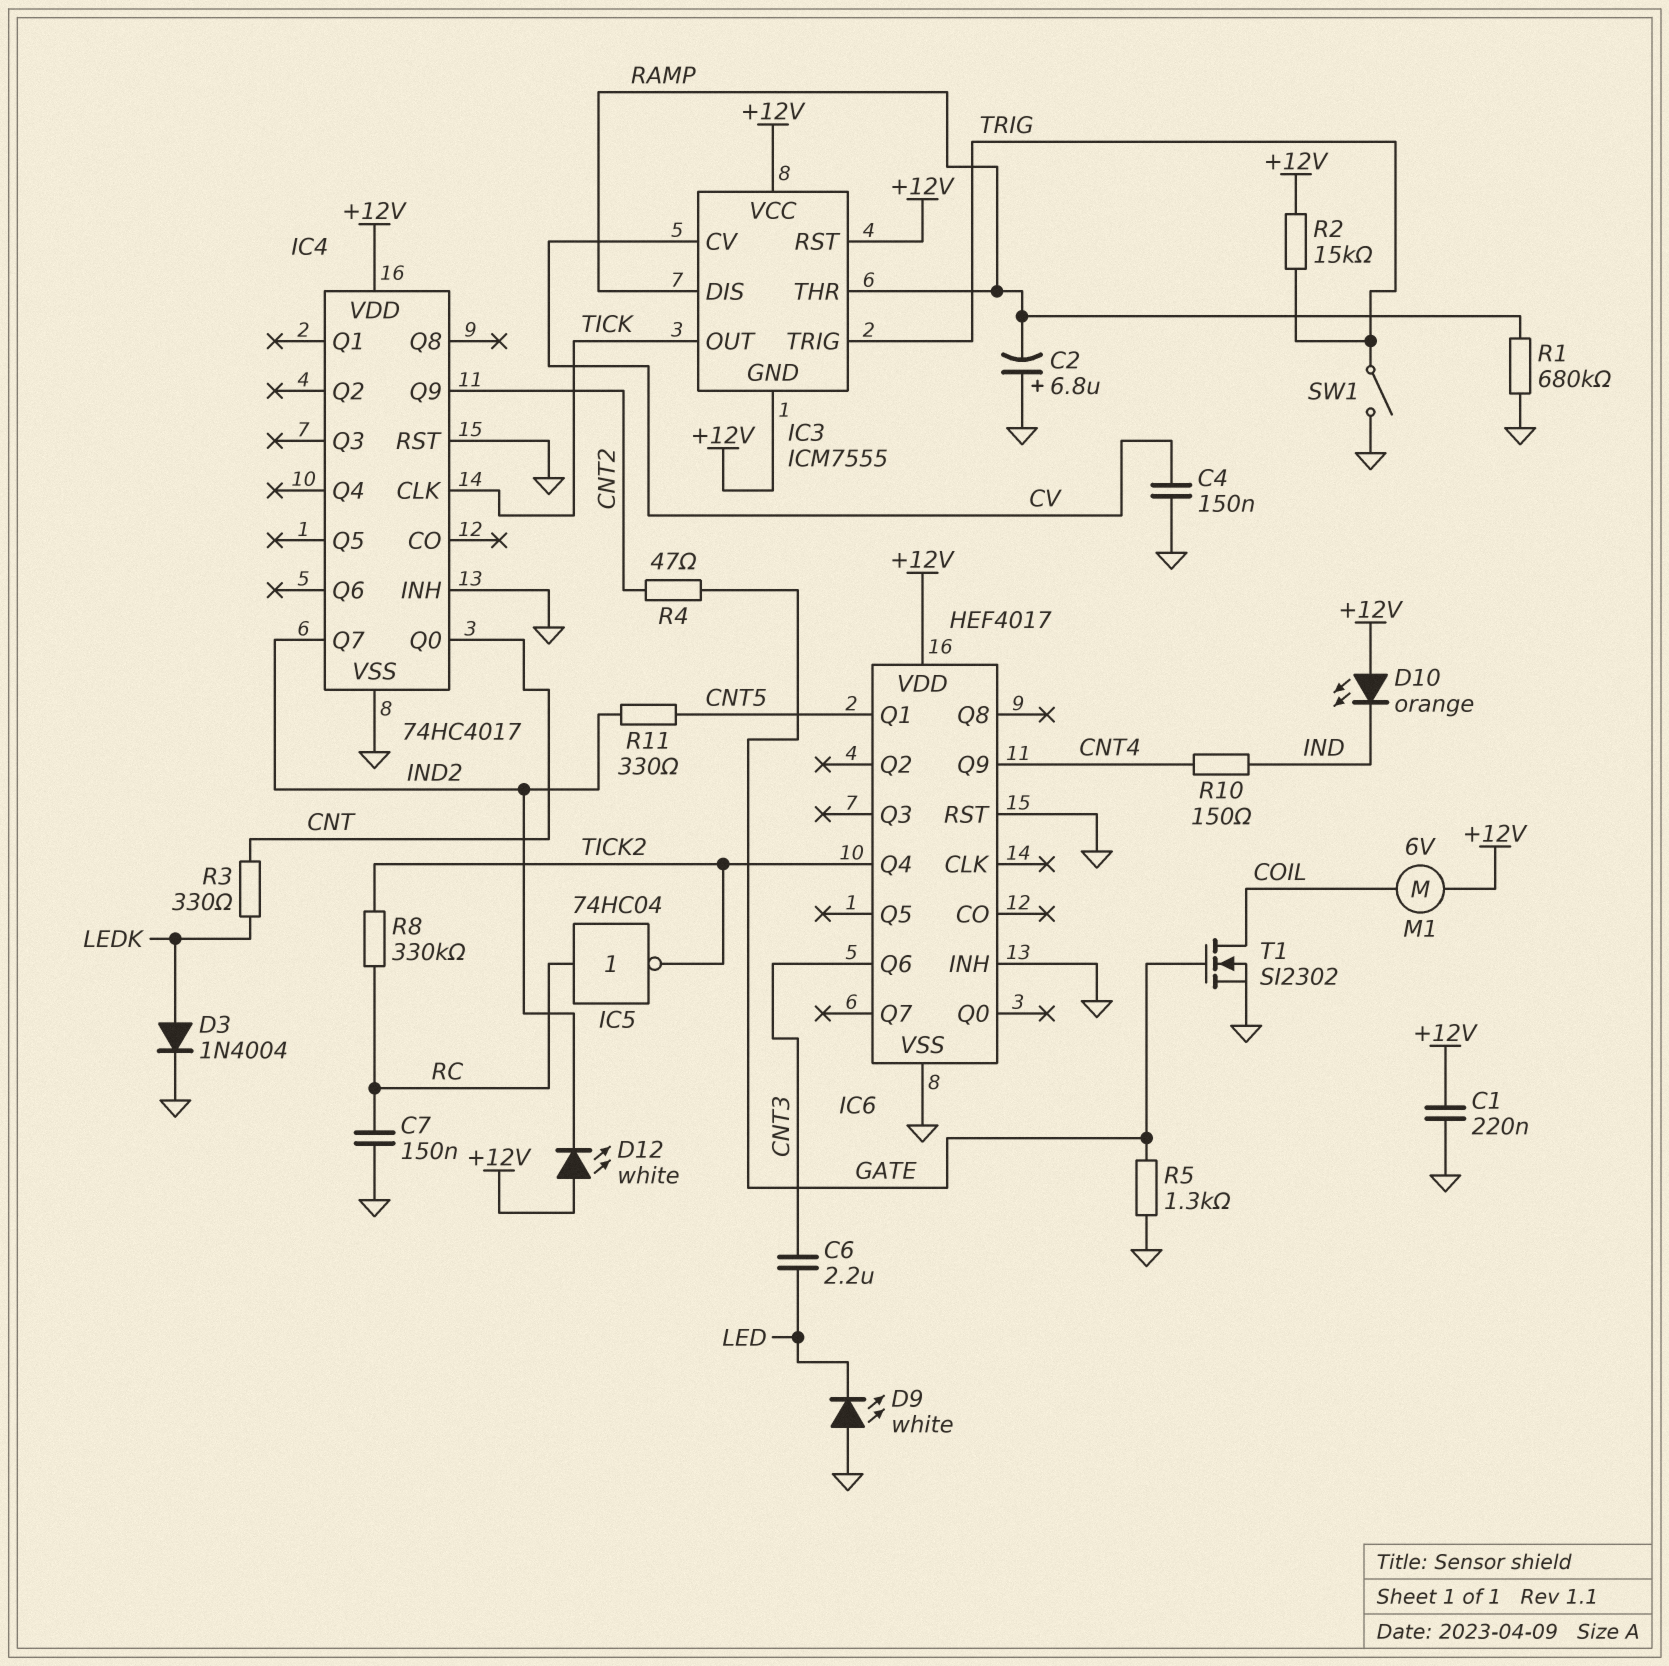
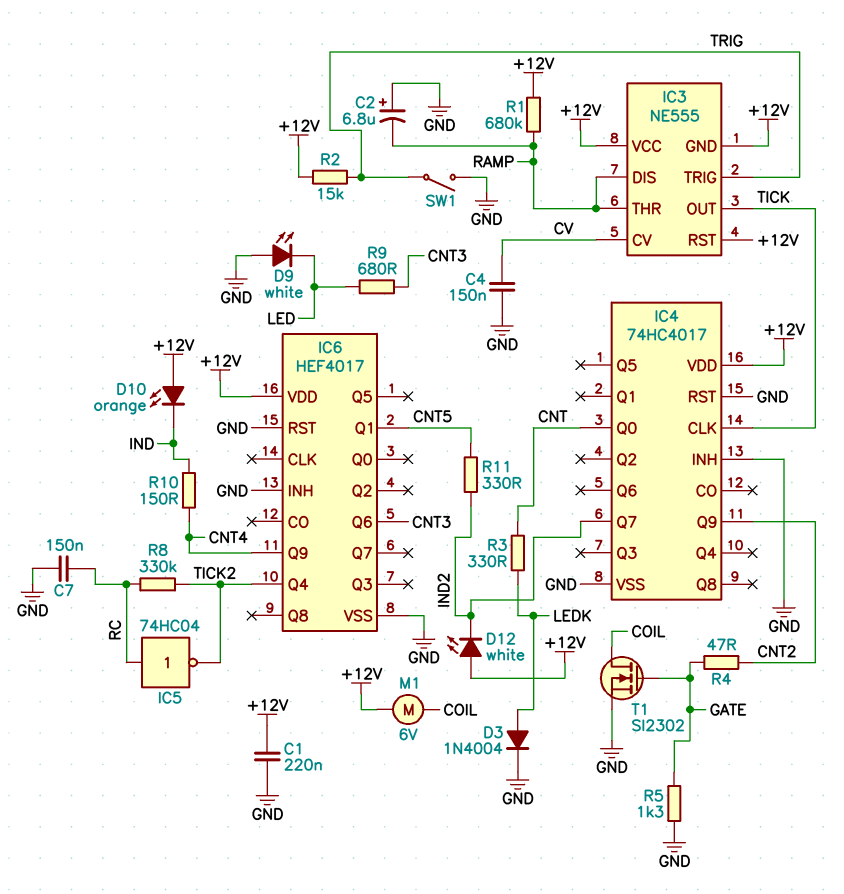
C6: 2.2uF (CNT3, LED) -> none
IC3: ICM7555 -> NE555
R1: 680k (GND, RAMP) -> 680k (+12V, RAMP)
R9: none -> 680 (CNT3, LED)

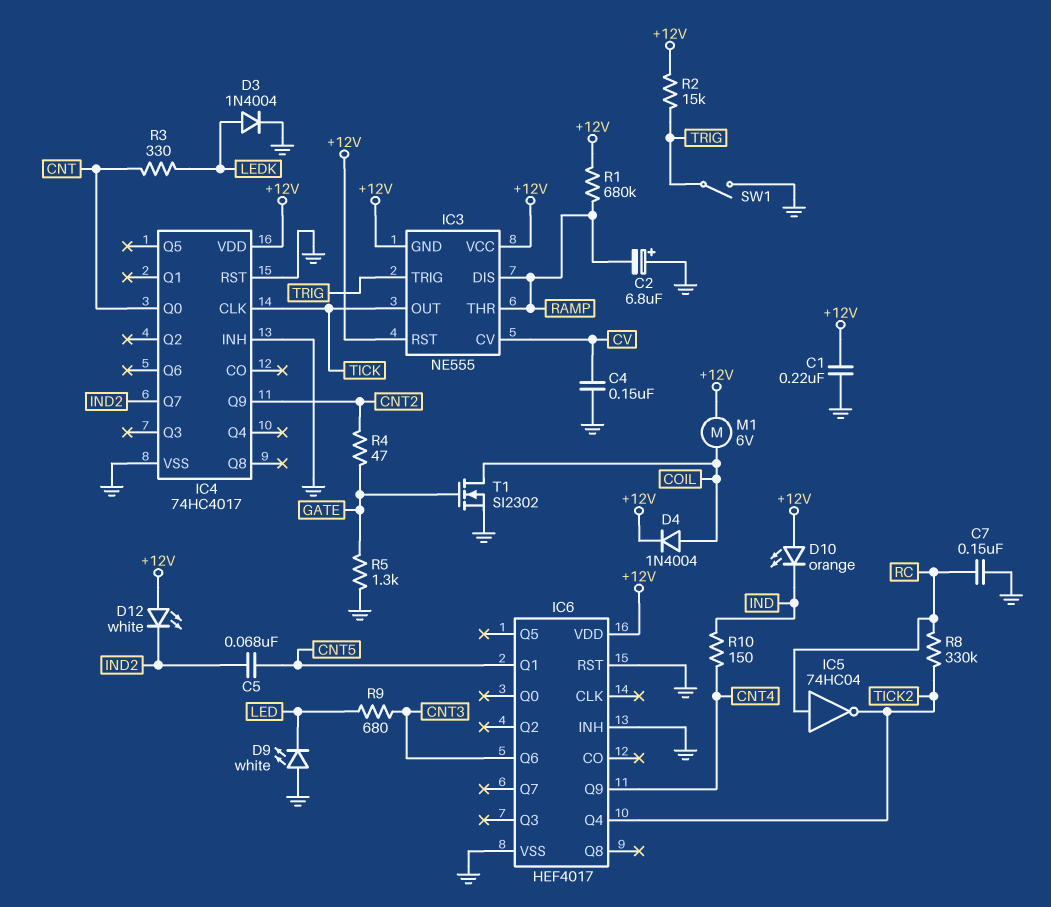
C5: none -> 68nF (CNT5, IND2)
D4: none -> diode 1N4004 (A COIL, K +12V)
R11: 330 (CNT5, IND2) -> none

